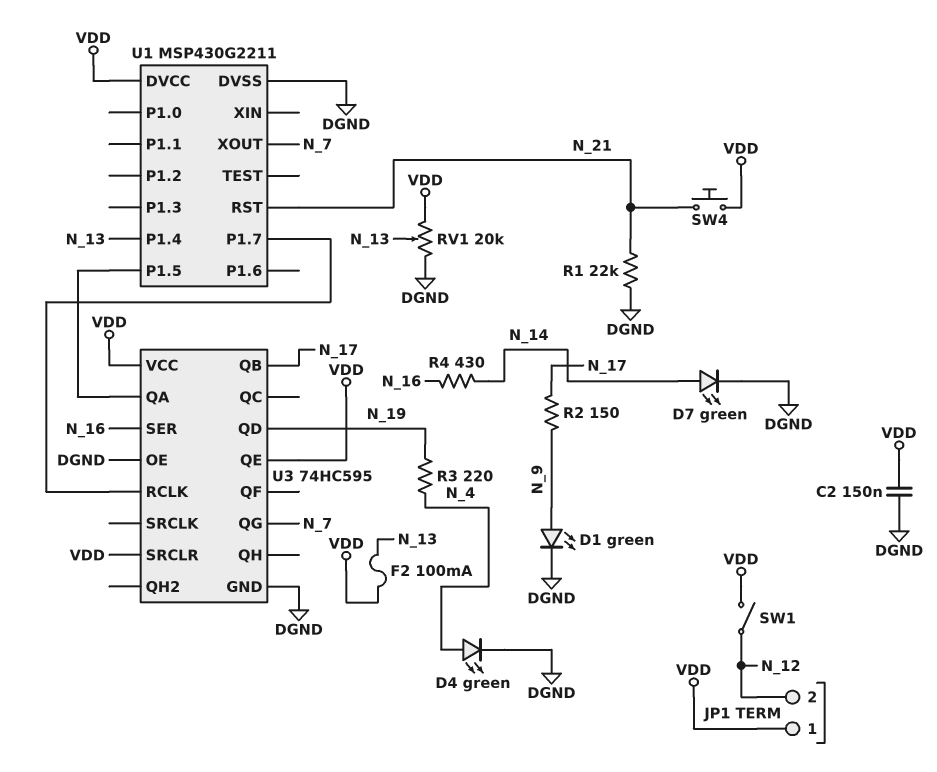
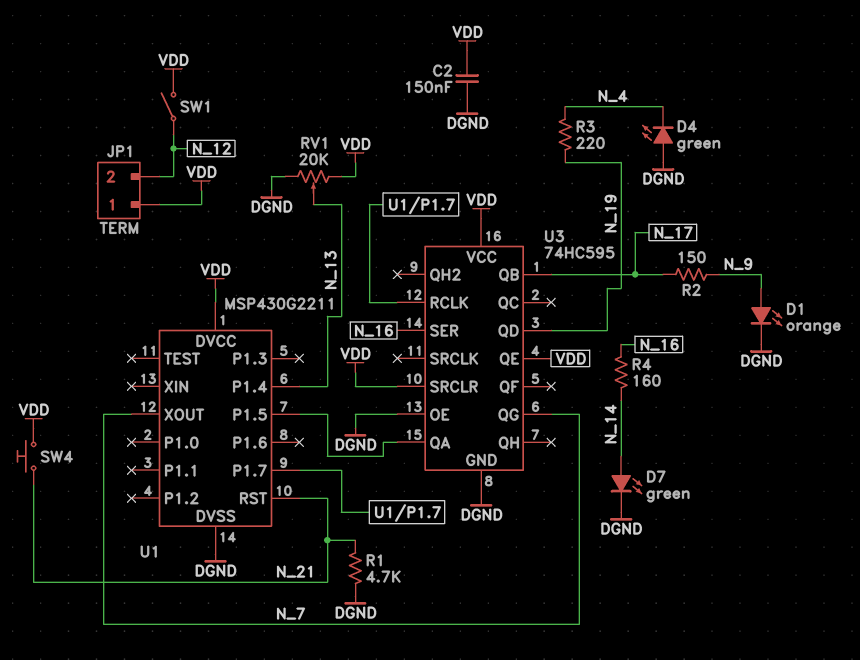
D1: LED green (A N_9, K DGND) -> LED orange (A N_9, K DGND)
D4: LED green (A N_4, K DGND) -> LED green (A DGND, K N_4)
F2: 100mA (N_13, VDD) -> none
R1: 22k (DGND, N_21) -> 4.7k (DGND, N_21)
R4: 430 (N_14, N_16) -> 160 (N_14, N_16)

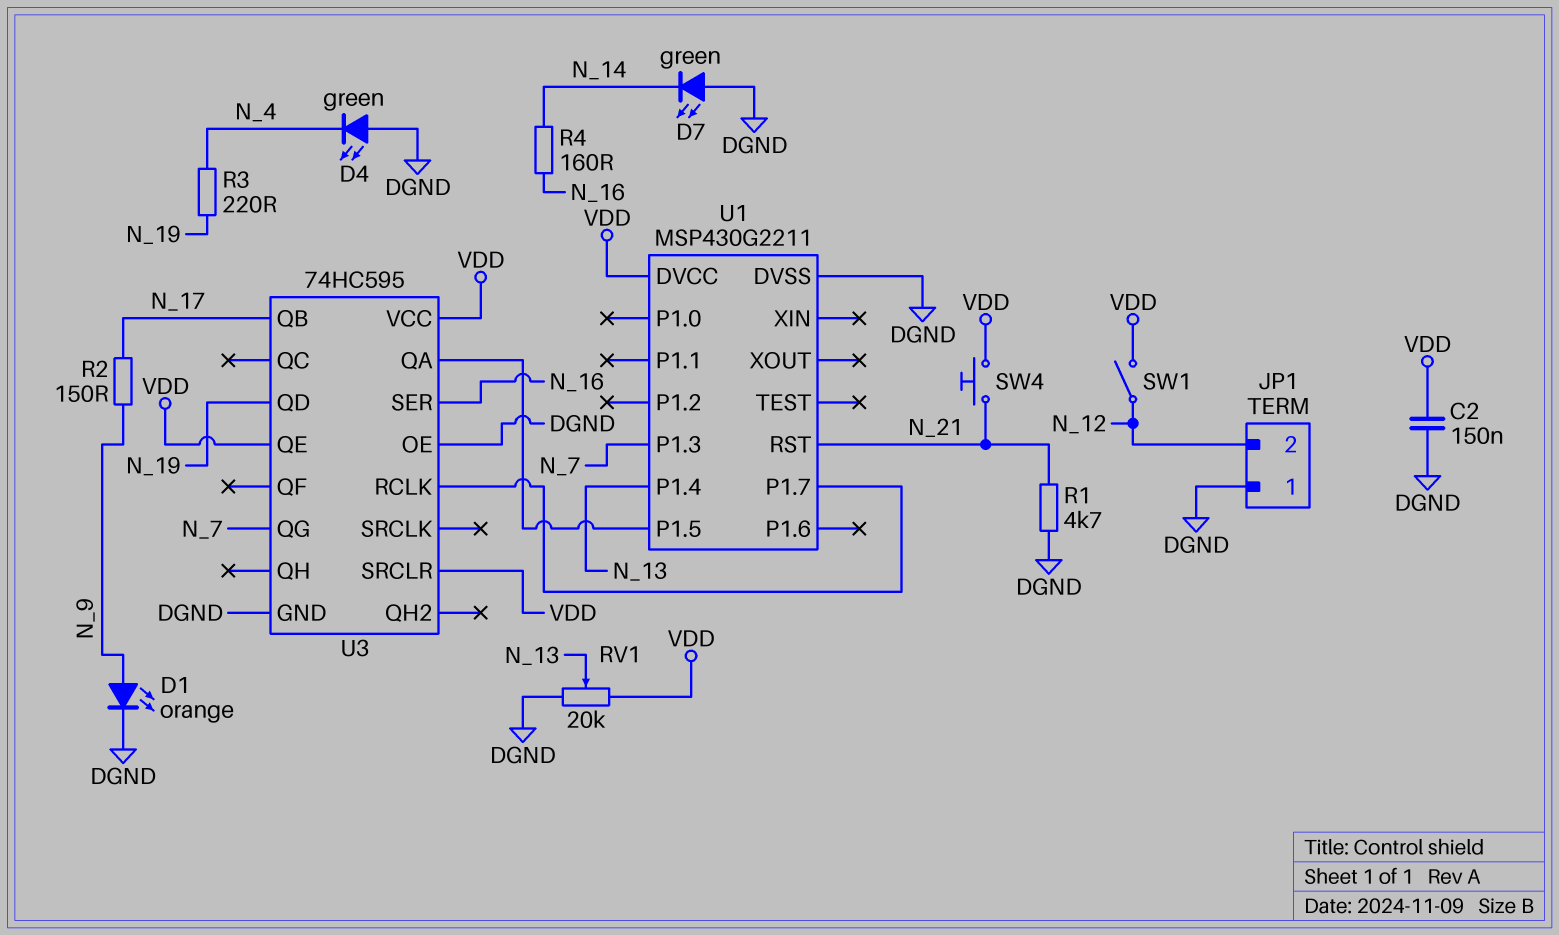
D7: LED green (A N_14, K DGND) -> LED green (A DGND, K N_14)
JP1 pin 1: VDD -> DGND
U1 pin P1.3: none -> N_7
U1 pin XOUT: N_7 -> none

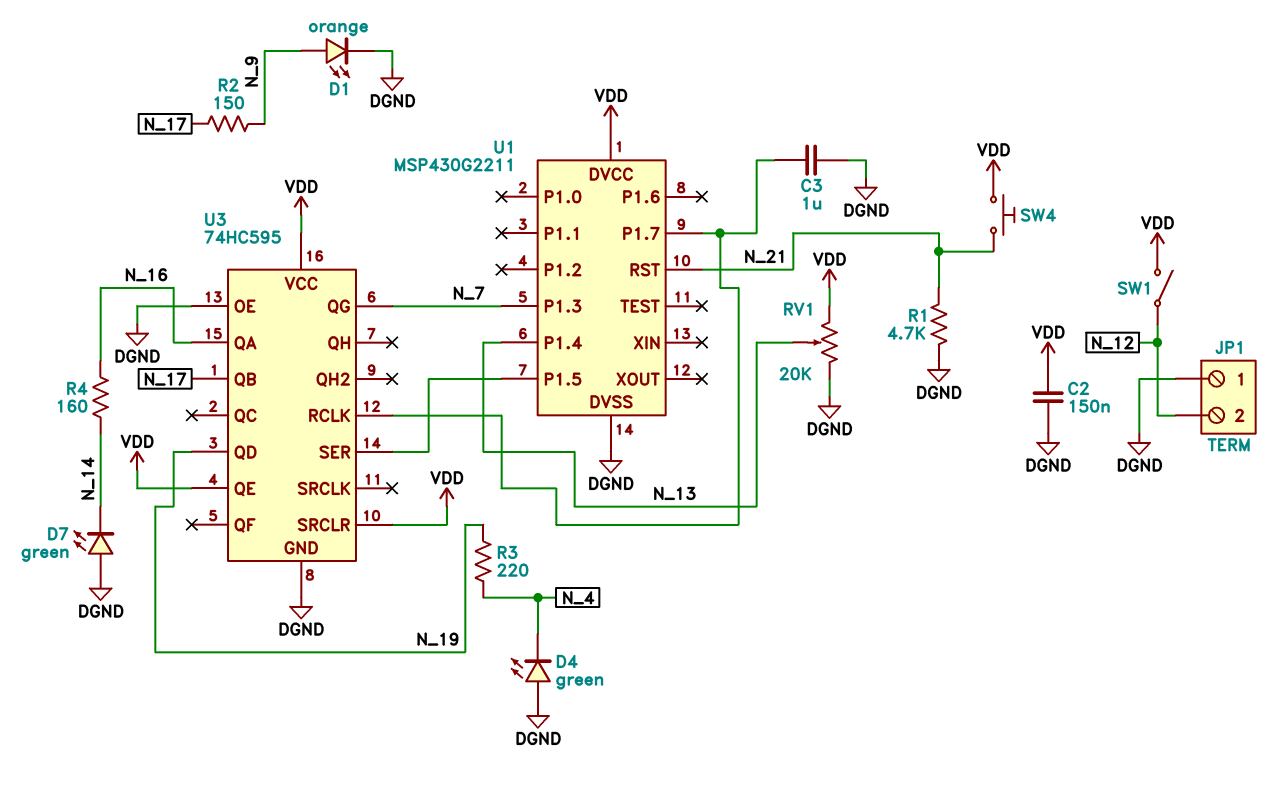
C3: none -> 1uF (DGND, U1/P1.7)
U3 pin QA: U1/P1.5 -> N_16
U3 pin SER: N_16 -> U1/P1.5

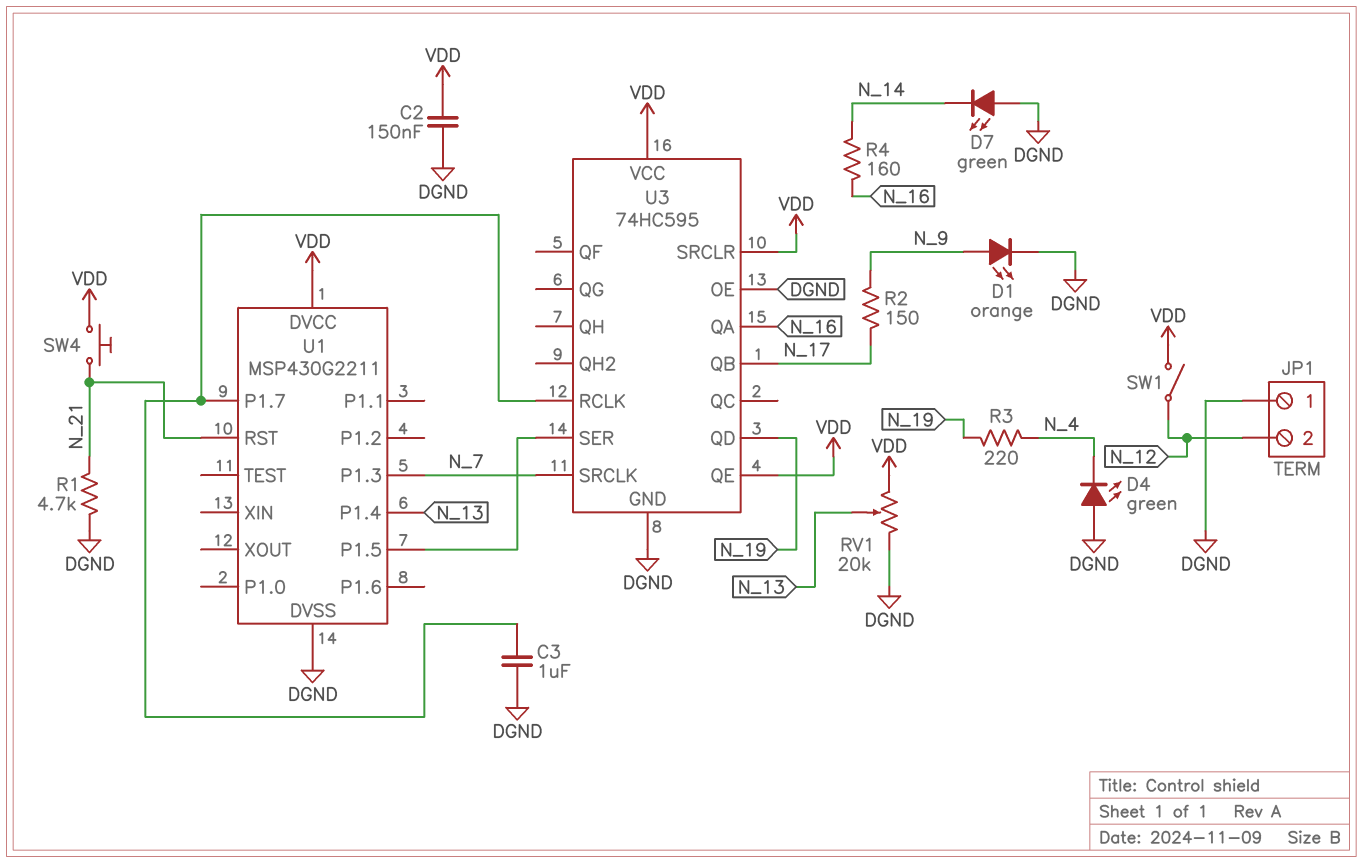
U3 pin QG: N_7 -> none
U3 pin SRCLK: none -> N_7

